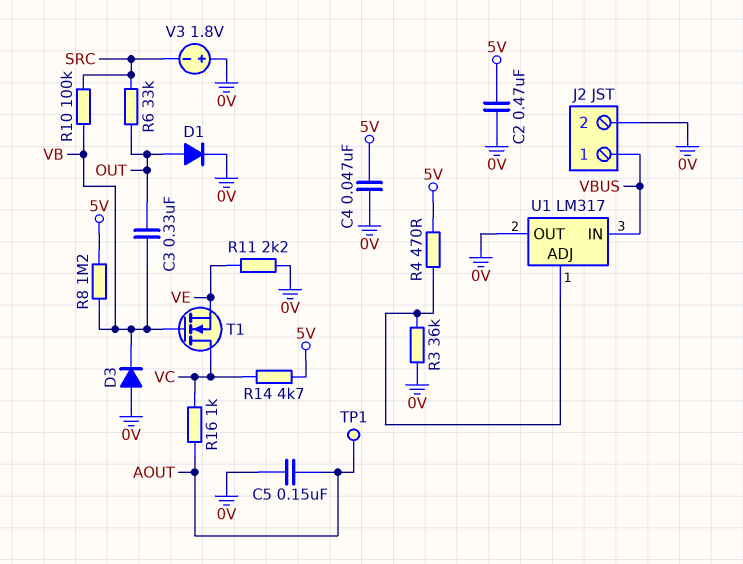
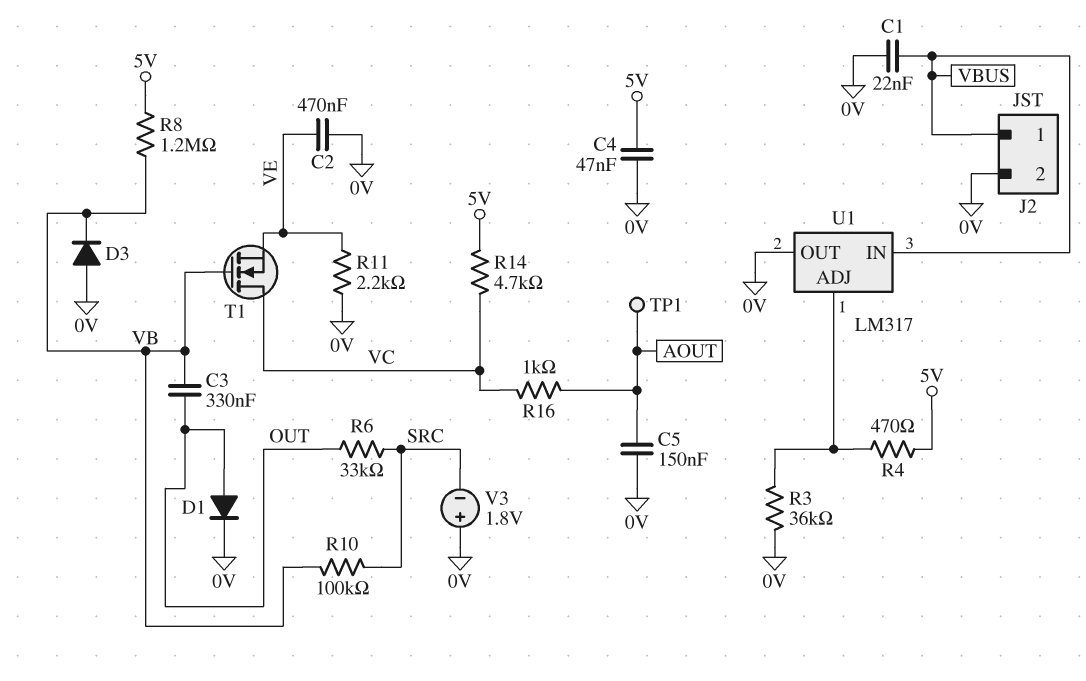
C1: none -> 22nF (0V, VBUS)
C2: 470nF (0V, 5V) -> 470nF (0V, VE)

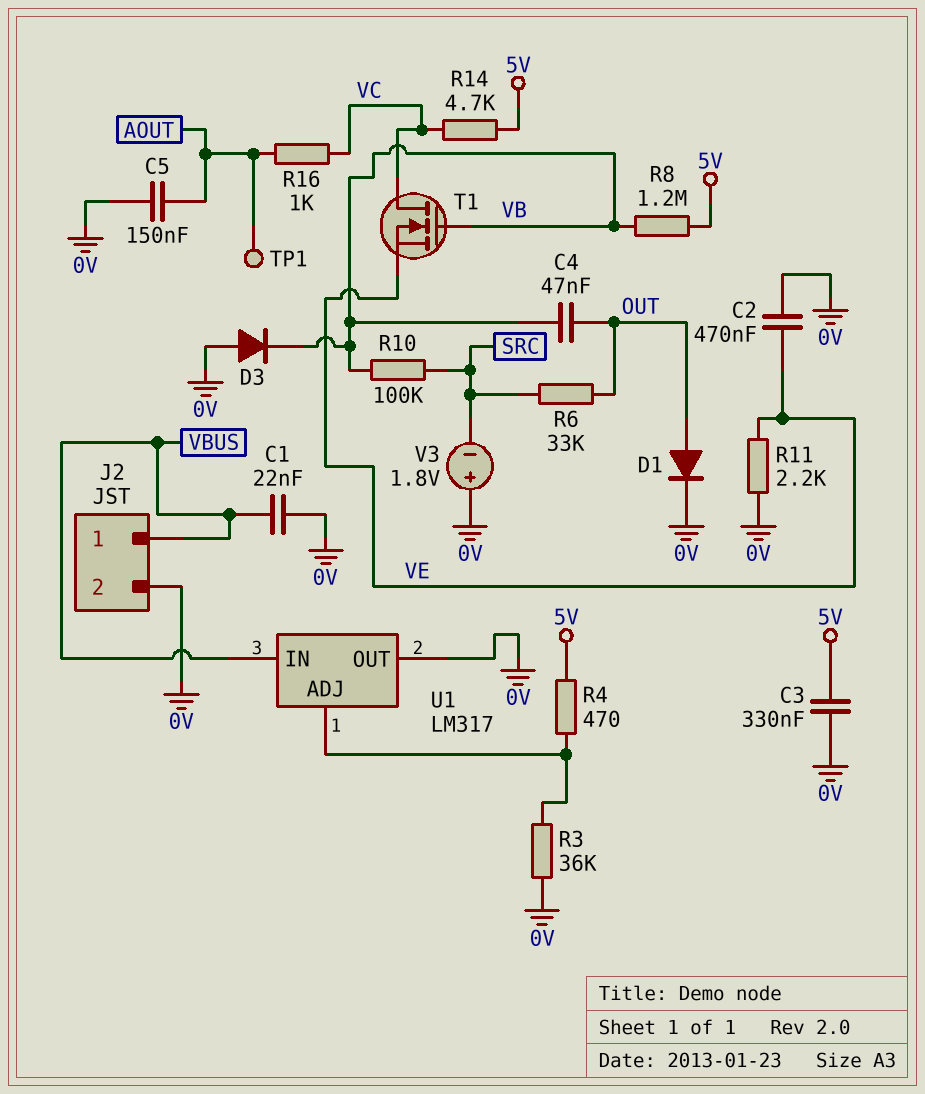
C3: 330nF (OUT, VB) -> 330nF (0V, 5V)
C4: 47nF (0V, 5V) -> 47nF (OUT, VB)

